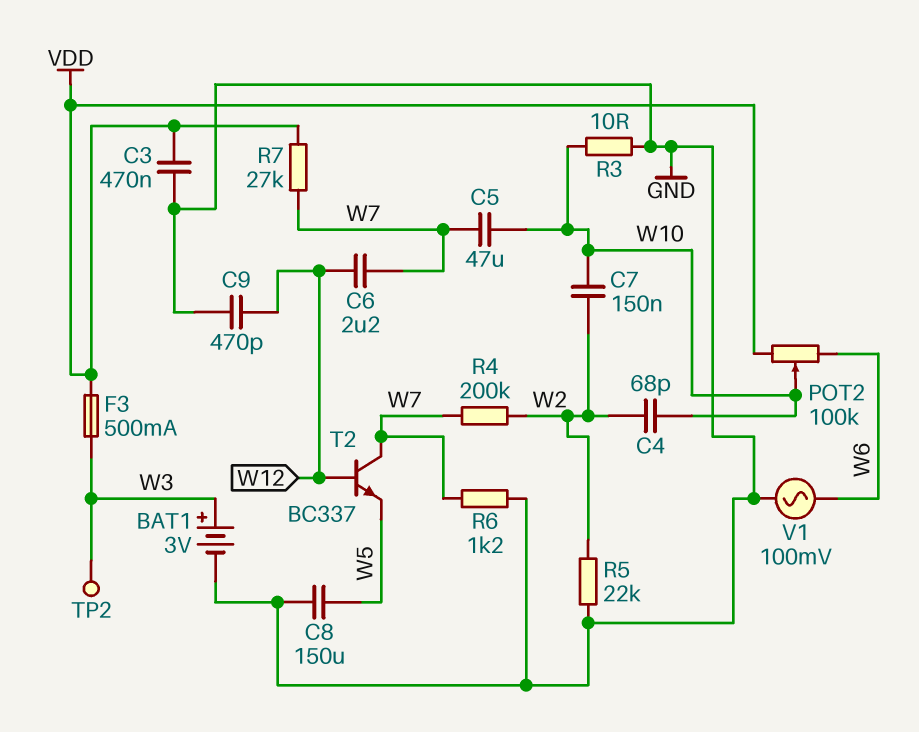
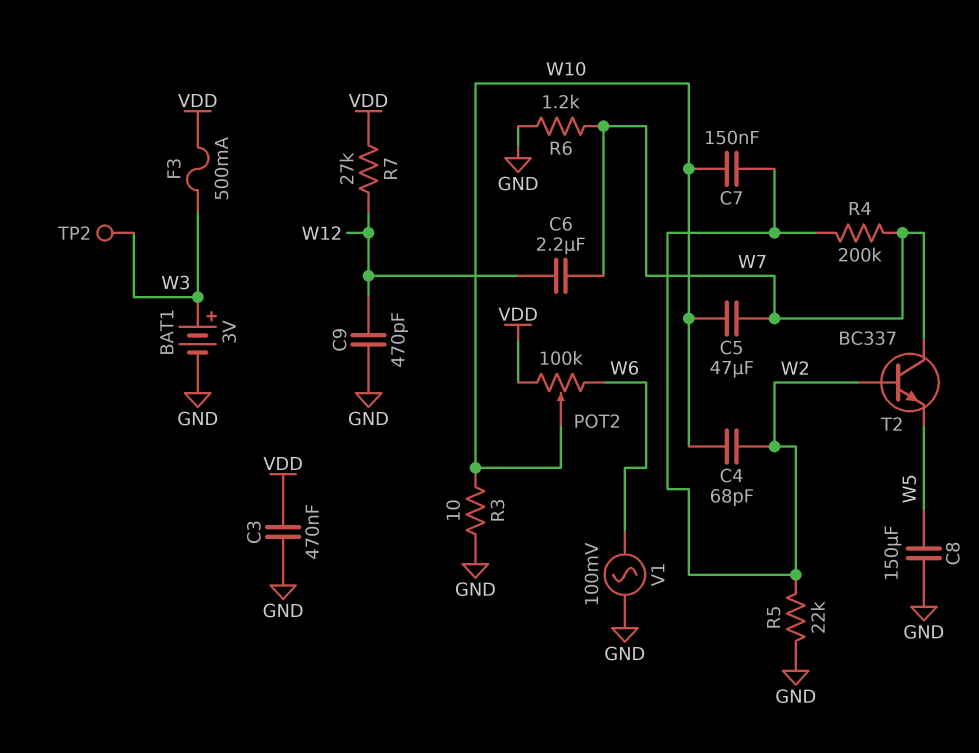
R7: 27k (VDD, W7) -> 27k (VDD, W12)
T2: NPN BC337 (B W12, C W7, E W5) -> NPN BC337 (B W2, C W7, E W5)

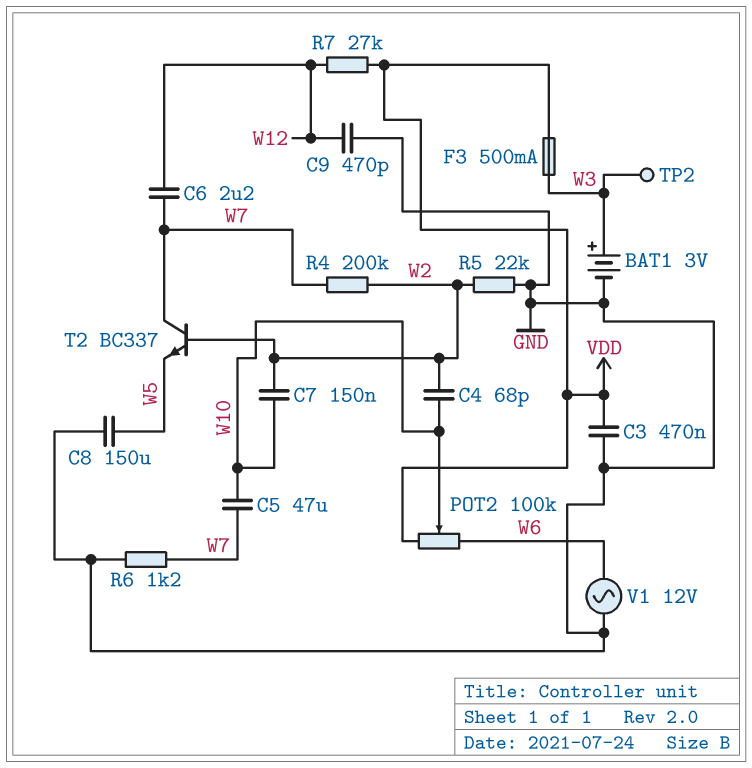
R3: 10 (GND, W10) -> none
V1: AC 100mV (GND, W6) -> AC 12V (GND, W6)

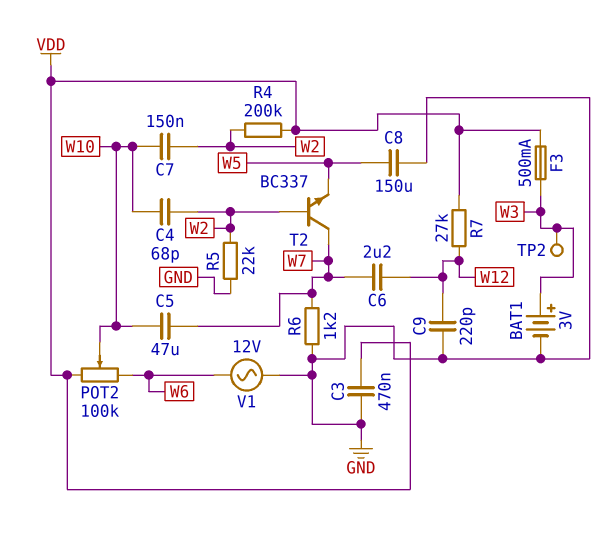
C9: 470pF (GND, W12) -> 220pF (GND, W12)
R4: 200k (W2, W7) -> 200k (VDD, W2)

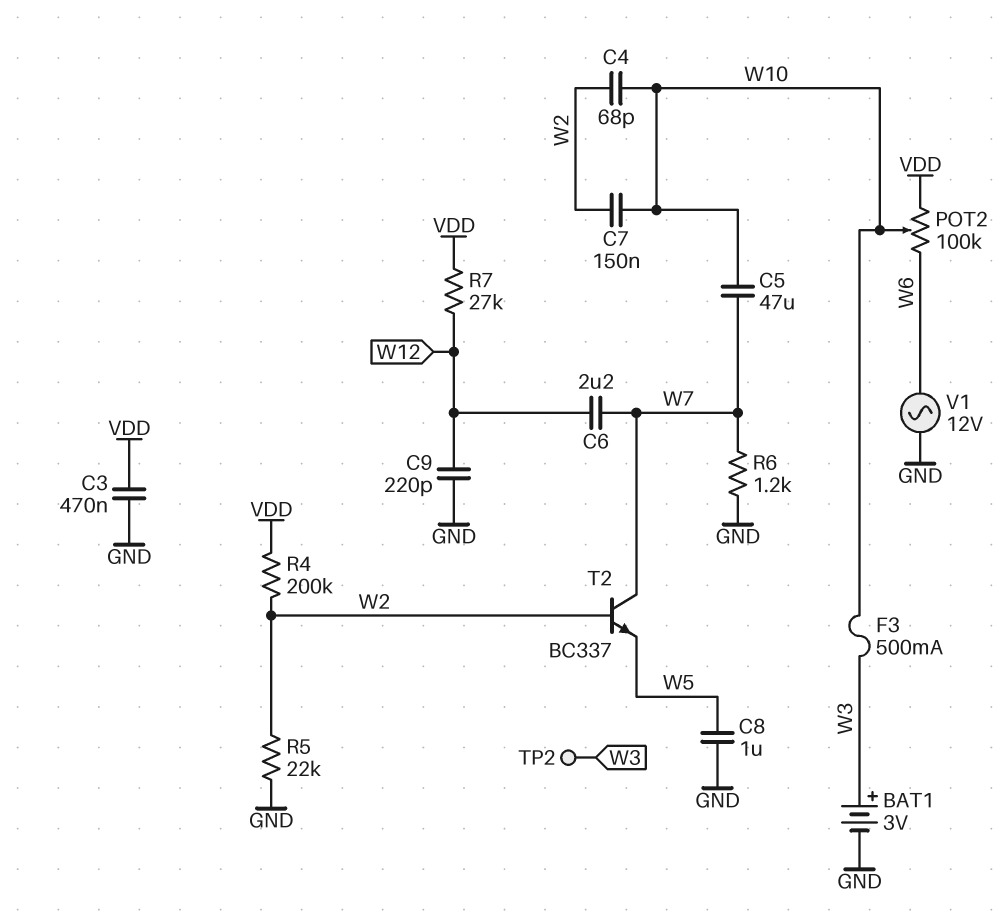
C8: 150uF (GND, W5) -> 1uF (GND, W5)
F3: 500mA (VDD, W3) -> 500mA (W3, W10)

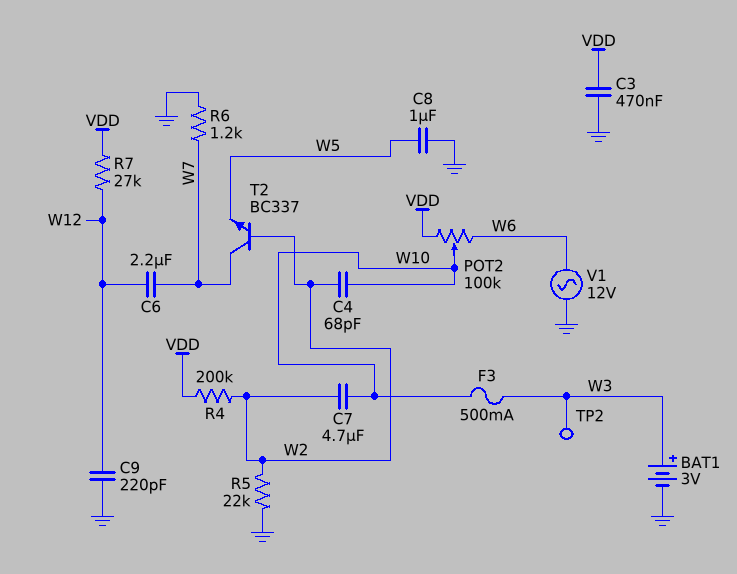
C5: 47uF (W7, W10) -> none
C7: 150nF (W2, W10) -> 4.7uF (W2, W10)

